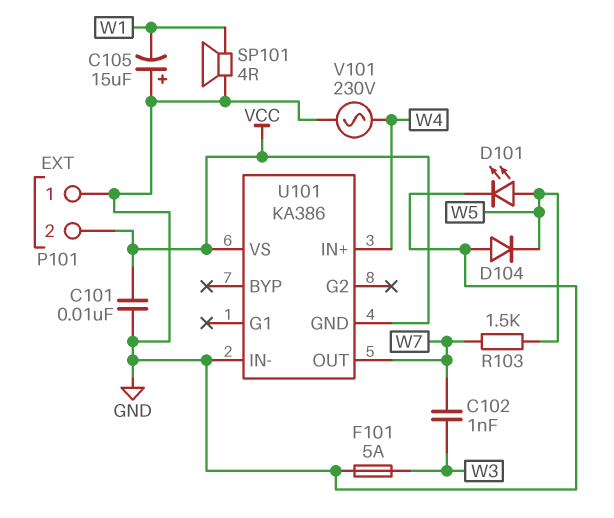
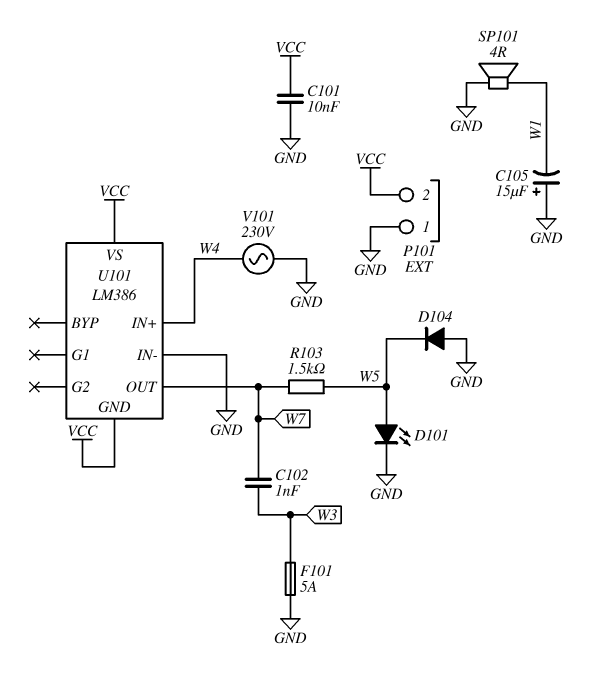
U101: KA386 -> LM386

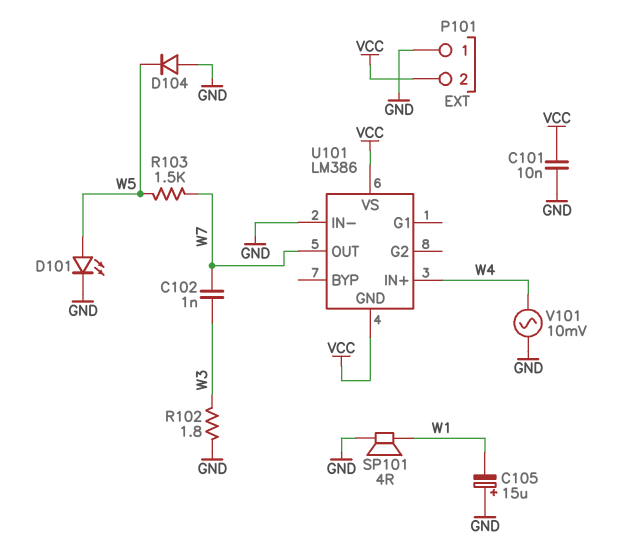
F101: 5A (GND, W3) -> none
R102: none -> 1.8 (GND, W3)
V101: AC 230V (GND, W4) -> AC 10mV (GND, W4)

